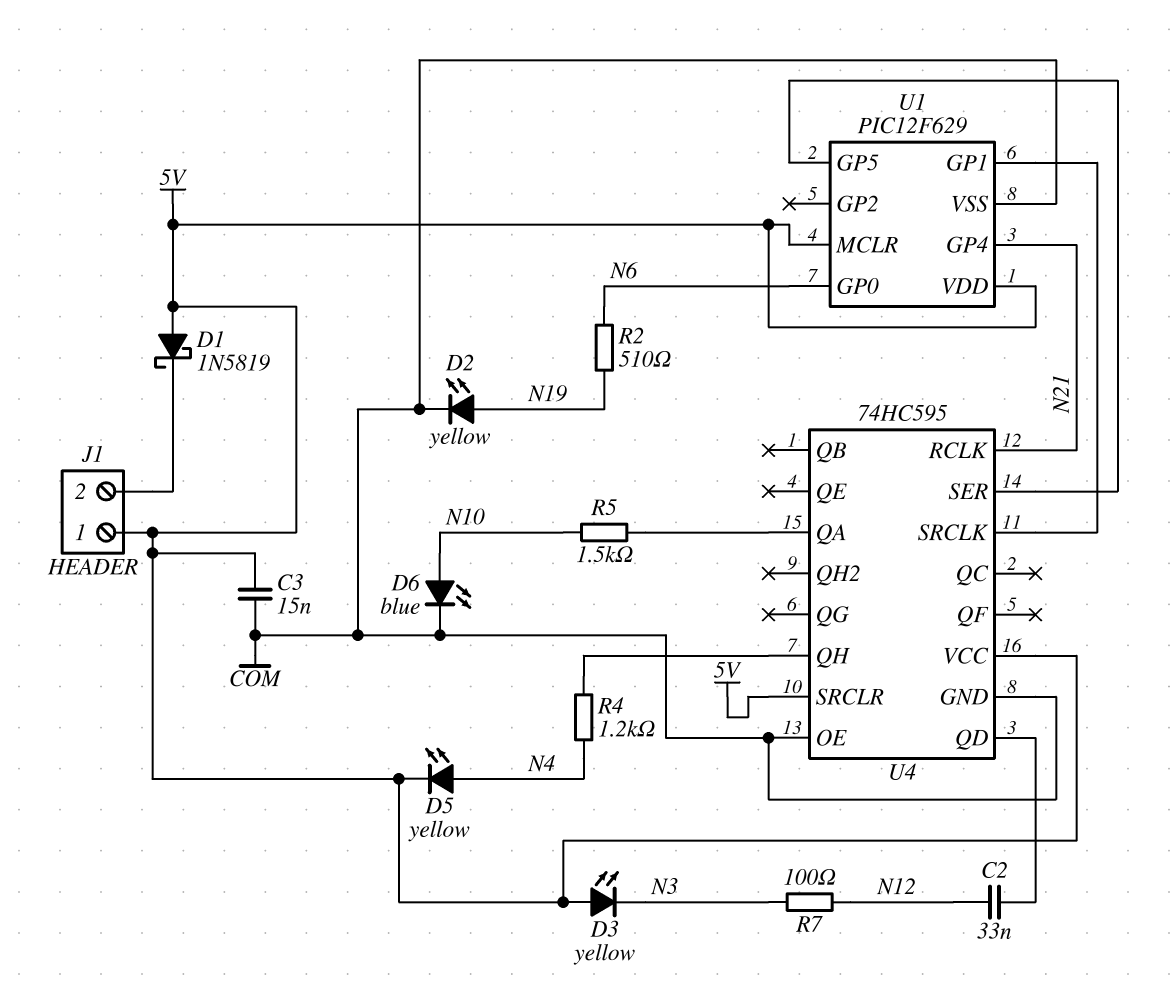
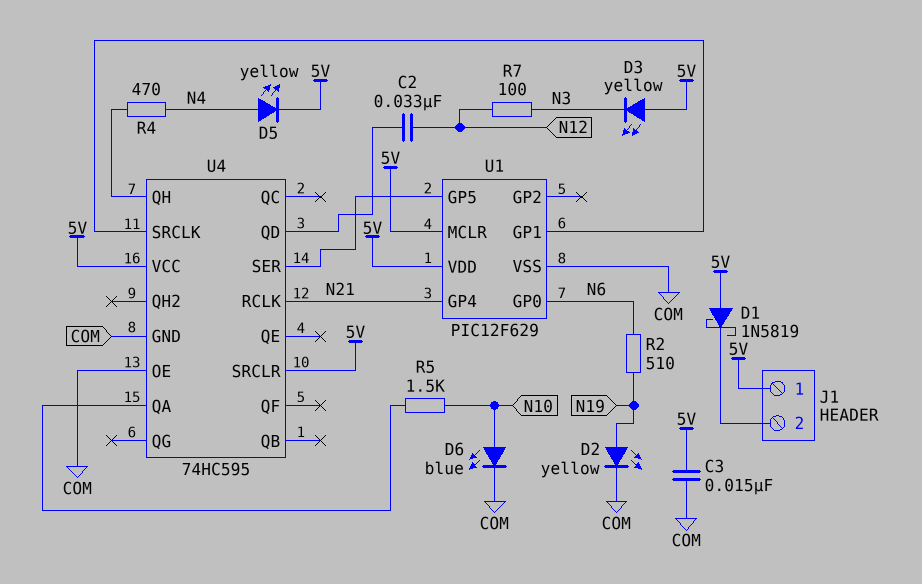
R4: 1.2k (N4, U4/QH) -> 470 (N4, U4/QH)

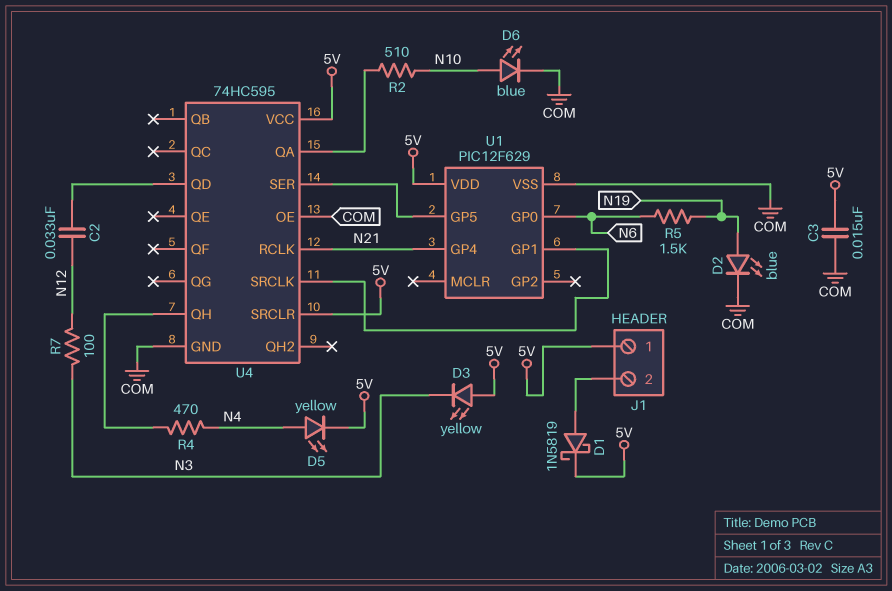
D1: schottky 1N5819 (A 5V, K J1/2) -> schottky 1N5819 (A J1/2, K 5V)
D2: LED yellow (A N19, K COM) -> LED blue (A N19, K COM)
R2: 510 (N6, N19) -> 510 (N10, U4/QA)
R5: 1.5k (N10, U4/QA) -> 1.5k (N6, N19)
U1 pin MCLR: 5V -> none

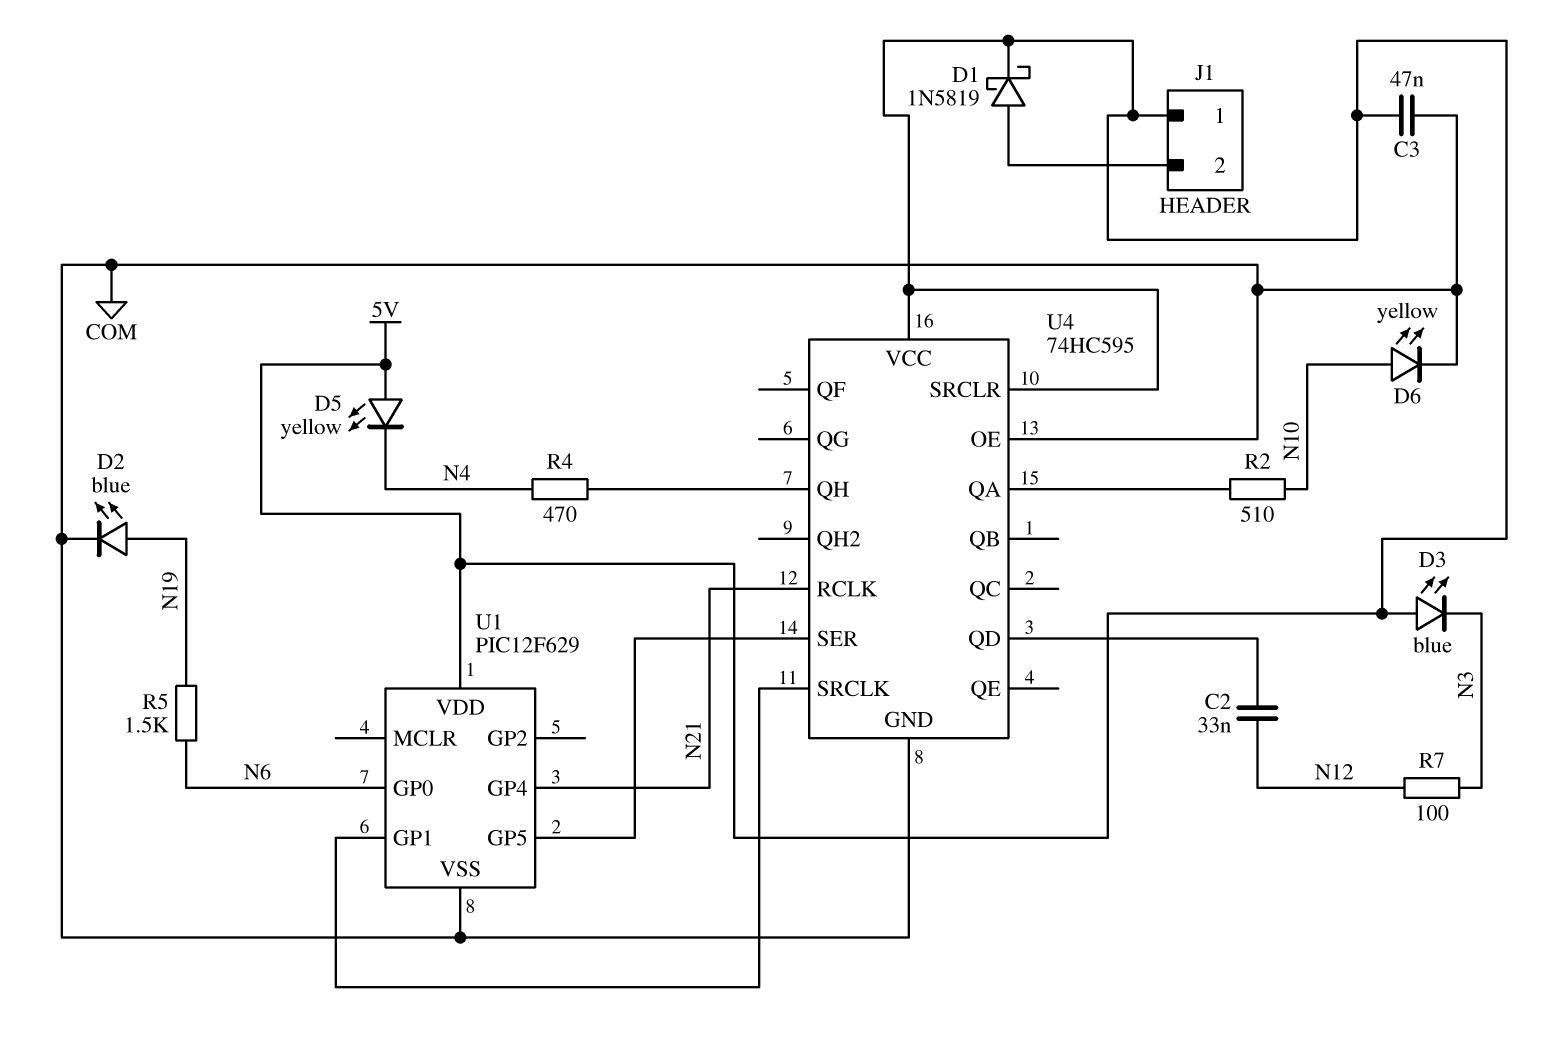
C3: 15nF (5V, COM) -> 47nF (5V, COM)
D3: LED yellow (A 5V, K N3) -> LED blue (A 5V, K N3)
D5: LED yellow (A N4, K 5V) -> LED yellow (A 5V, K N4)
D6: LED blue (A N10, K COM) -> LED yellow (A N10, K COM)

